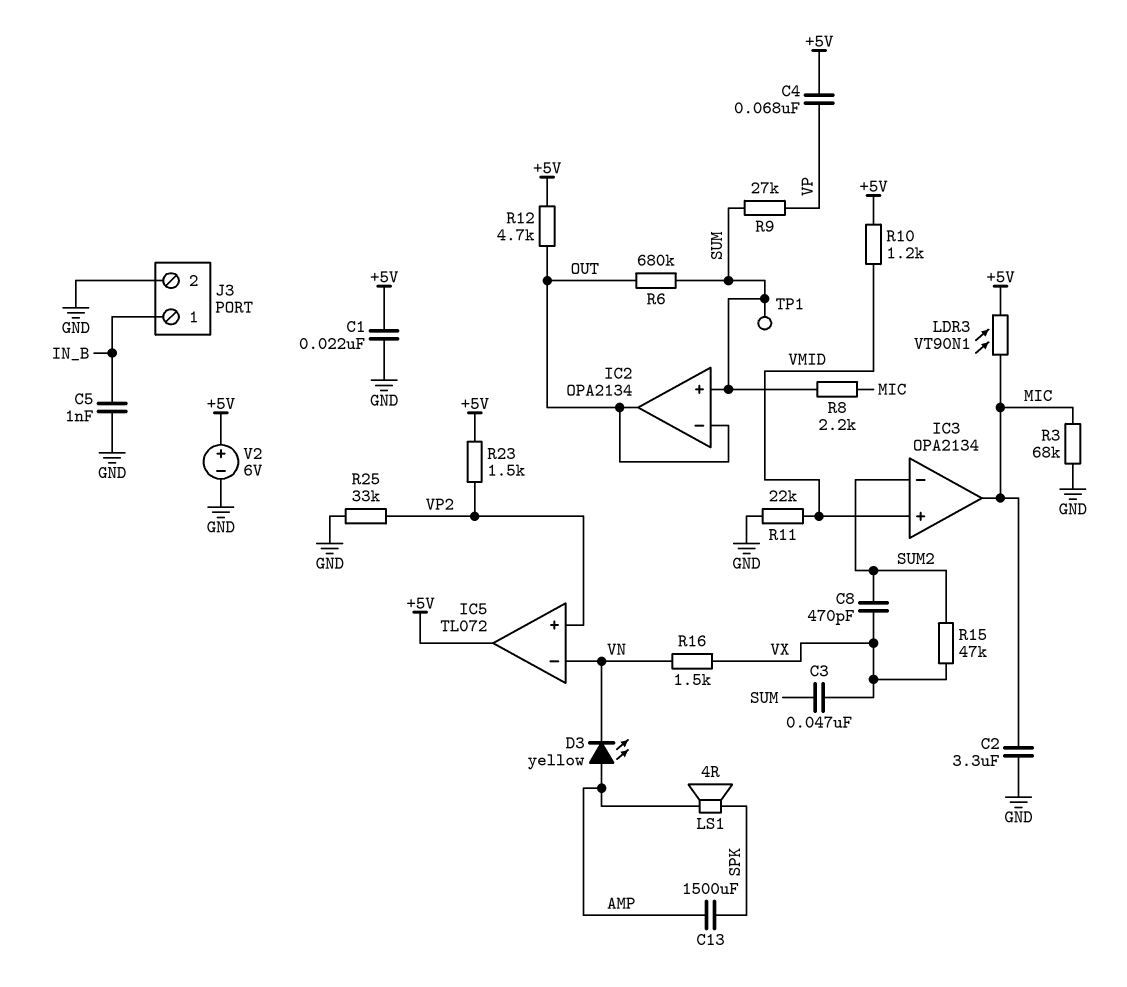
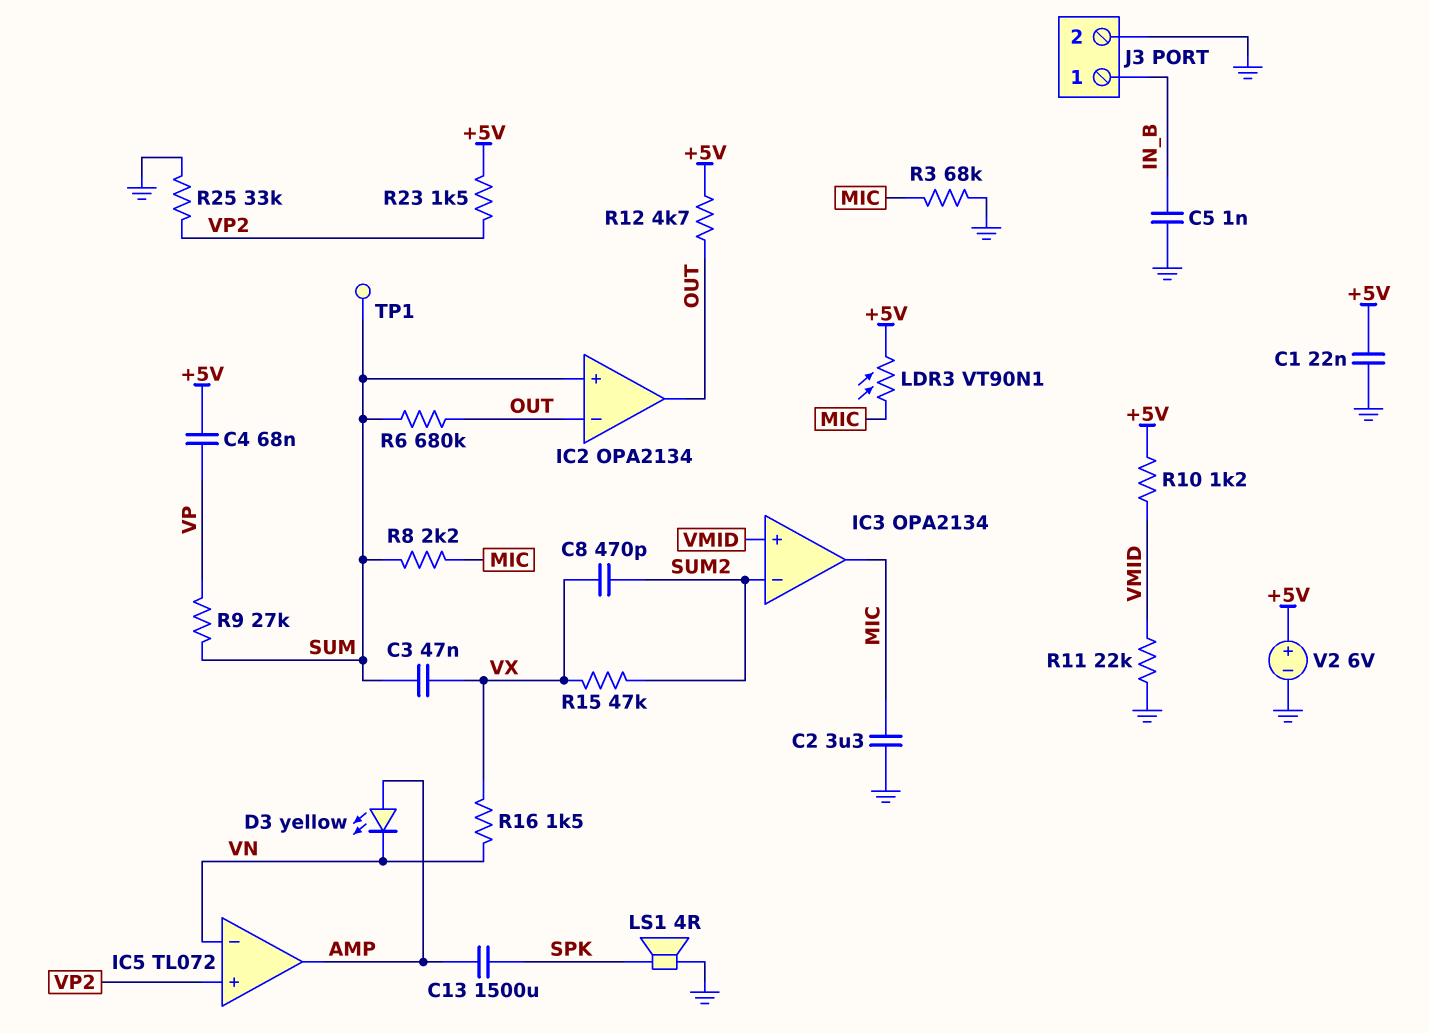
IC5 pin out: +5V -> AMP
LS1: speaker 4R (AMP, SPK) -> speaker 4R (GND, SPK)

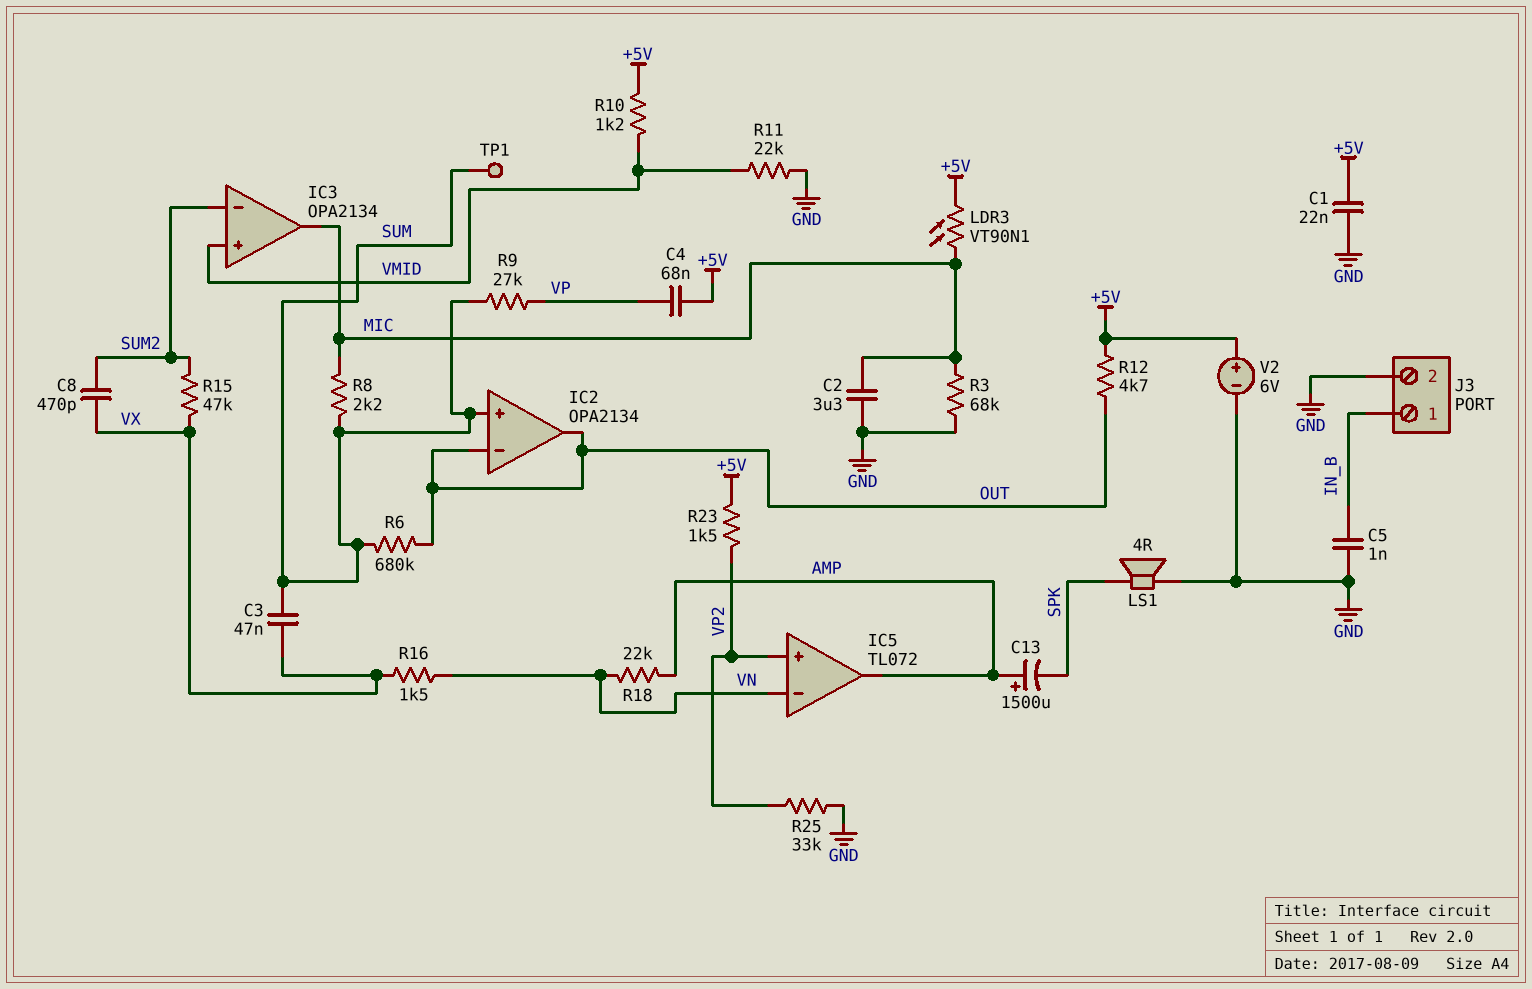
C13: 1500uF (AMP, SPK) -> 1500uF (plus AMP, minus SPK)
D3: LED yellow (A AMP, K VN) -> none
R18: none -> 22k (AMP, VN)

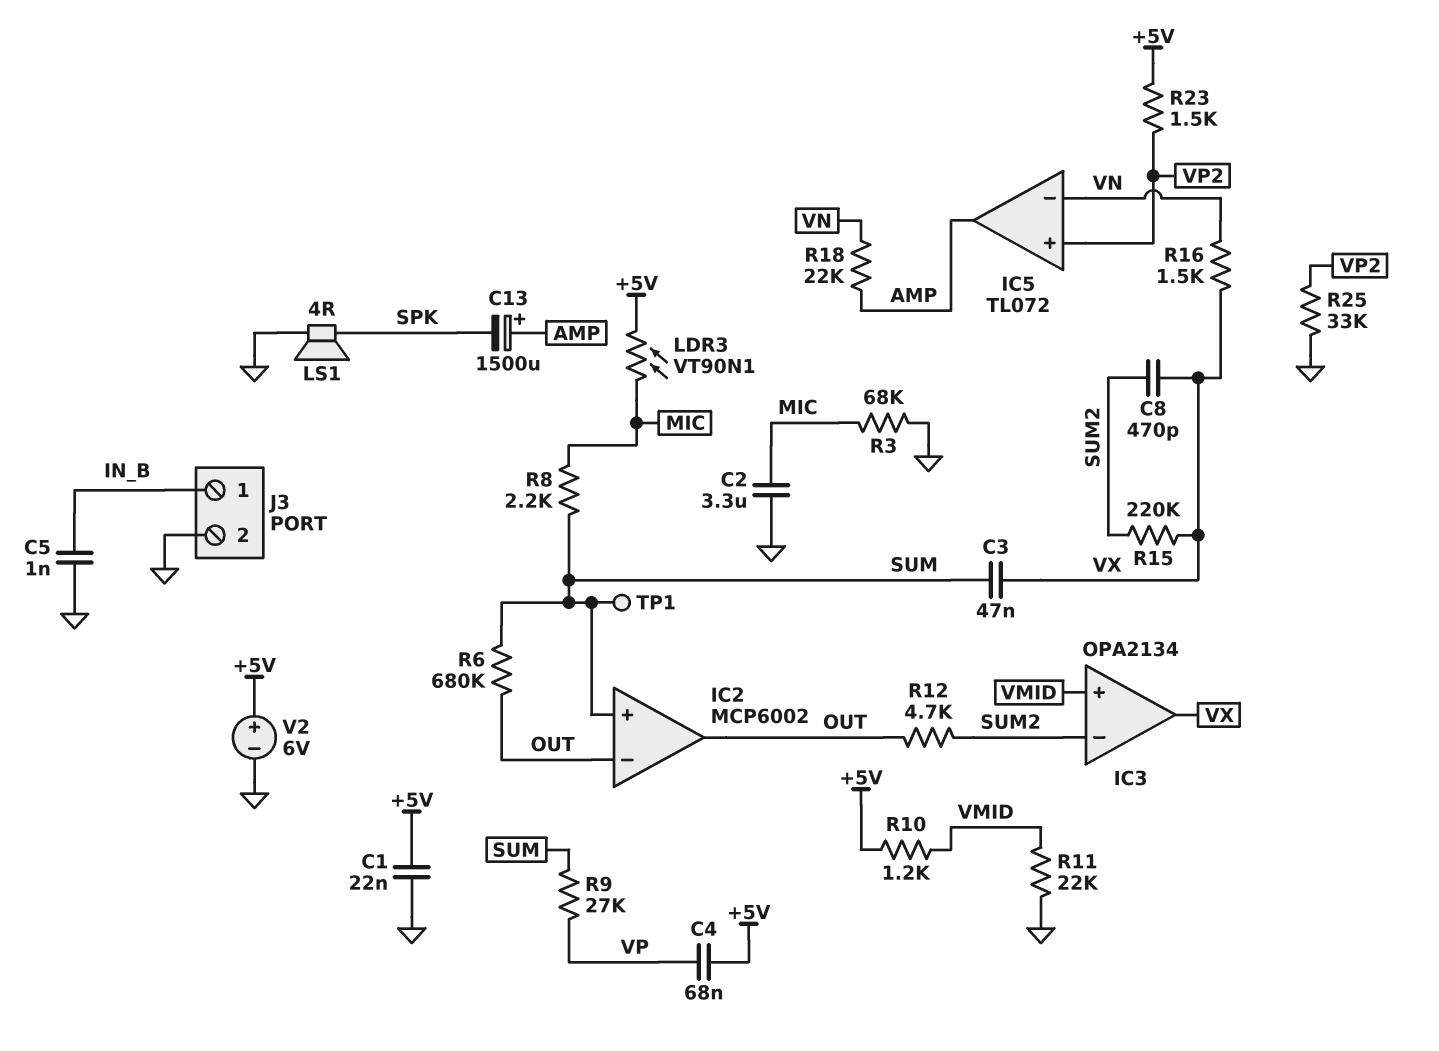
IC2: OPA2134 -> MCP6002
IC3 pin out: MIC -> VX
R12: 4.7k (+5V, OUT) -> 4.7k (OUT, SUM2)
R15: 47k (SUM2, VX) -> 220k (SUM2, VX)

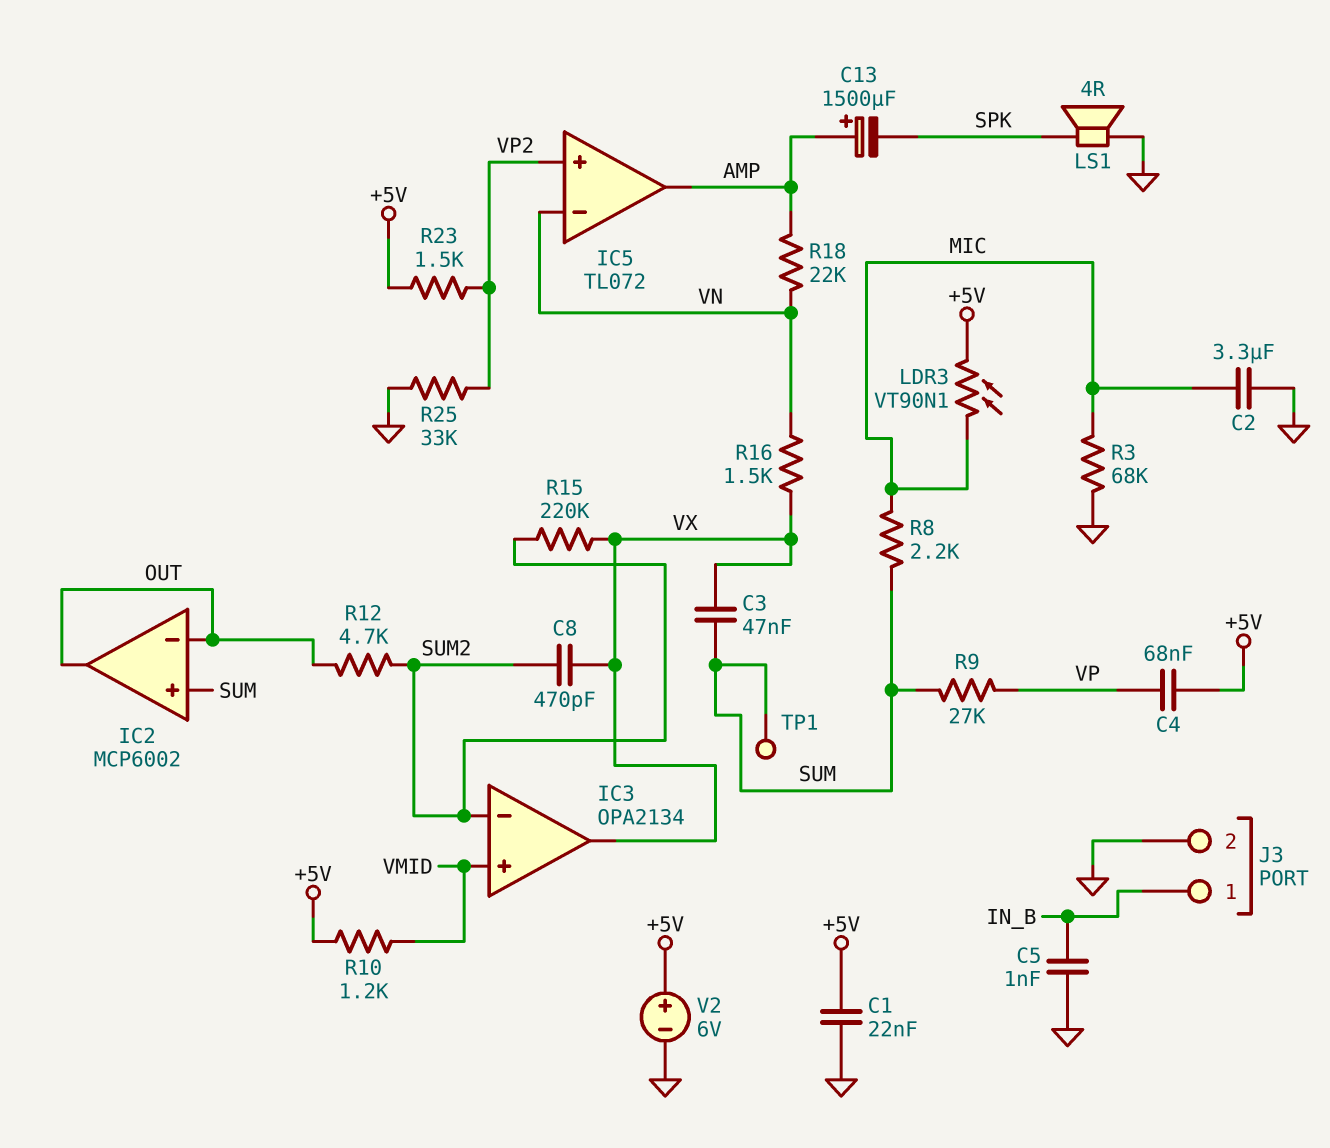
R6: 680k (OUT, SUM) -> none
R11: 22k (GND, VMID) -> none

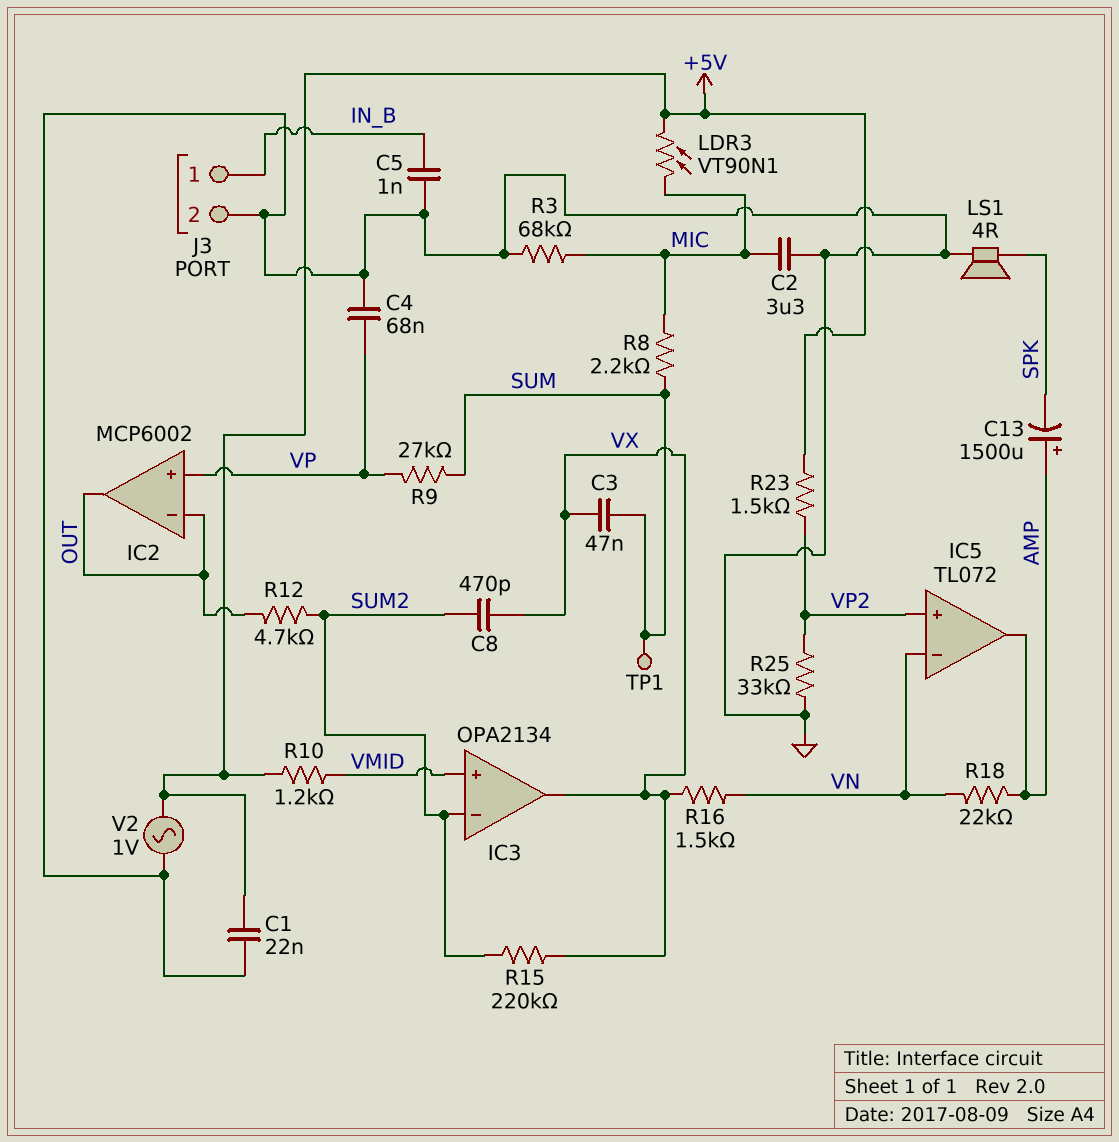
C4: 68nF (+5V, VP) -> 68nF (GND, VP)
IC2 pin in+: SUM -> VP
V2: 6V (plus +5V, minus GND) -> AC 1V (+5V, GND)

